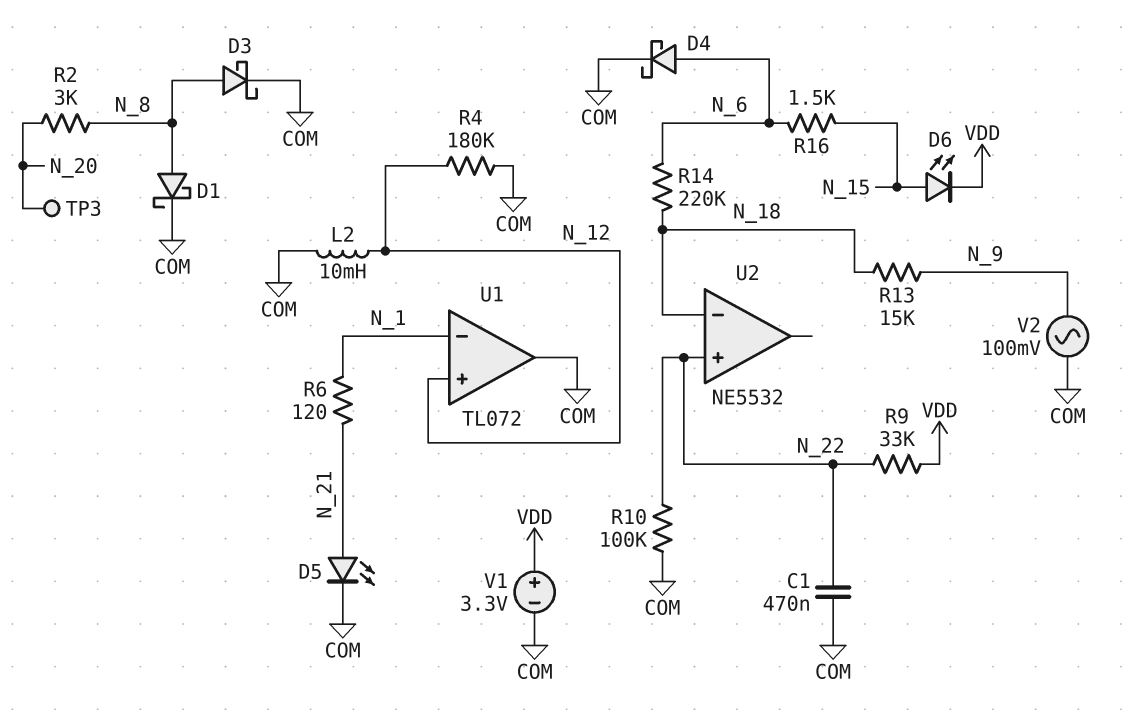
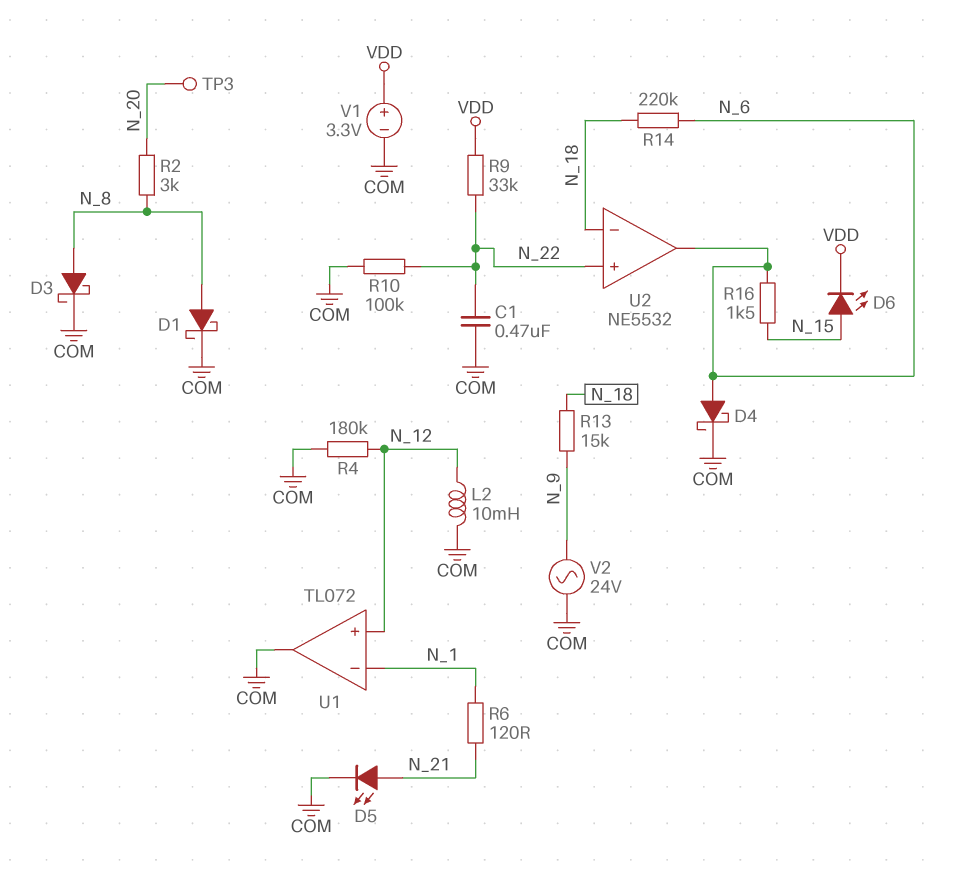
U2 pin out: none -> N_6
V2: AC 100mV (COM, N_9) -> AC 24V (COM, N_9)

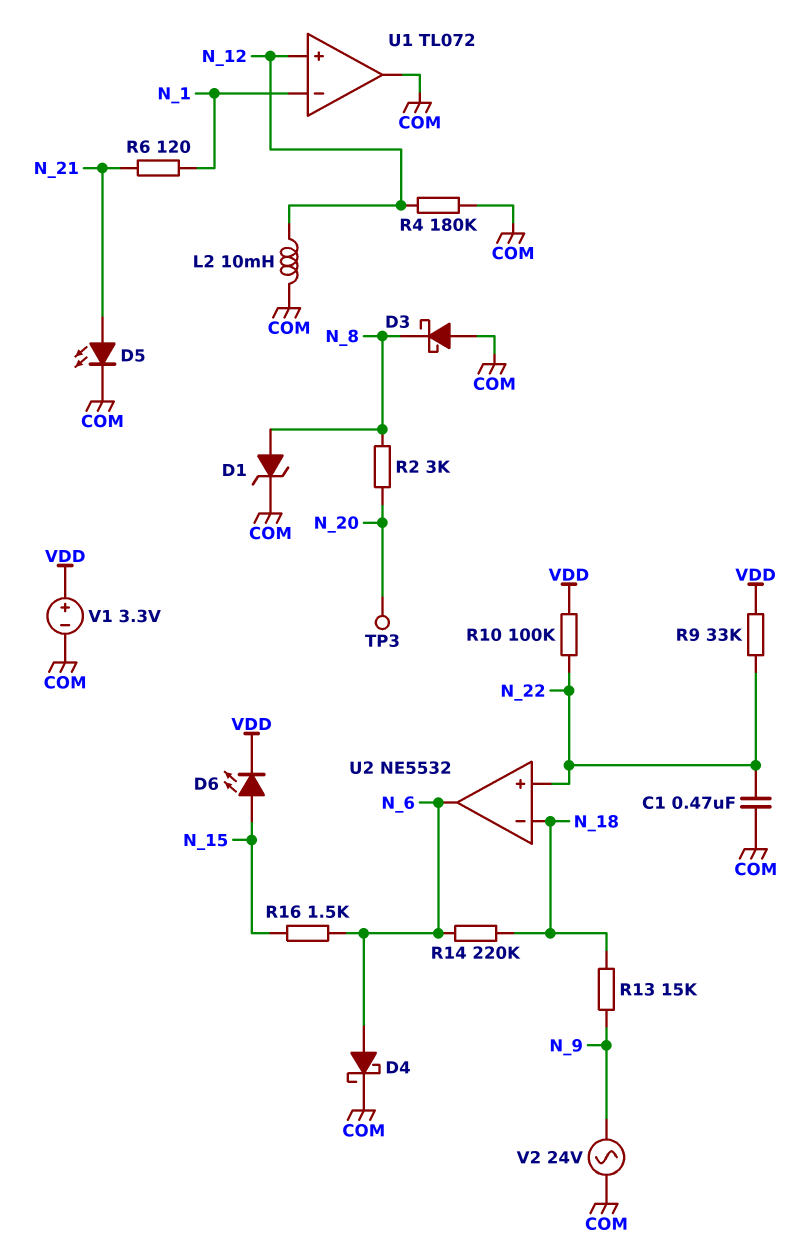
D1: schottky (A N_8, K COM) -> zener (A N_8, K COM)
D3: schottky (A N_8, K COM) -> schottky (A COM, K N_8)
R10: 100k (COM, N_22) -> 100k (N_22, VDD)

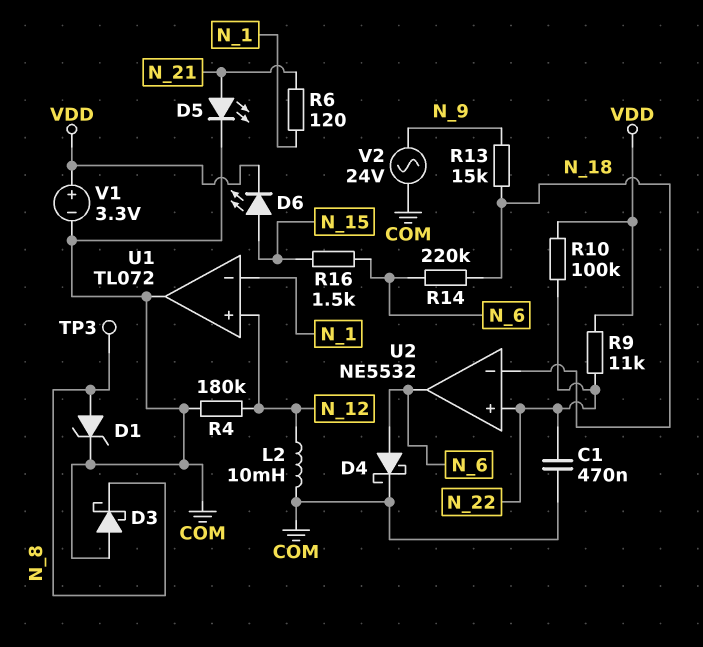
R2: 3k (N_8, N_20) -> none
R9: 33k (N_22, VDD) -> 11k (N_22, VDD)
TP3: test point (N_20) -> test point (N_8)

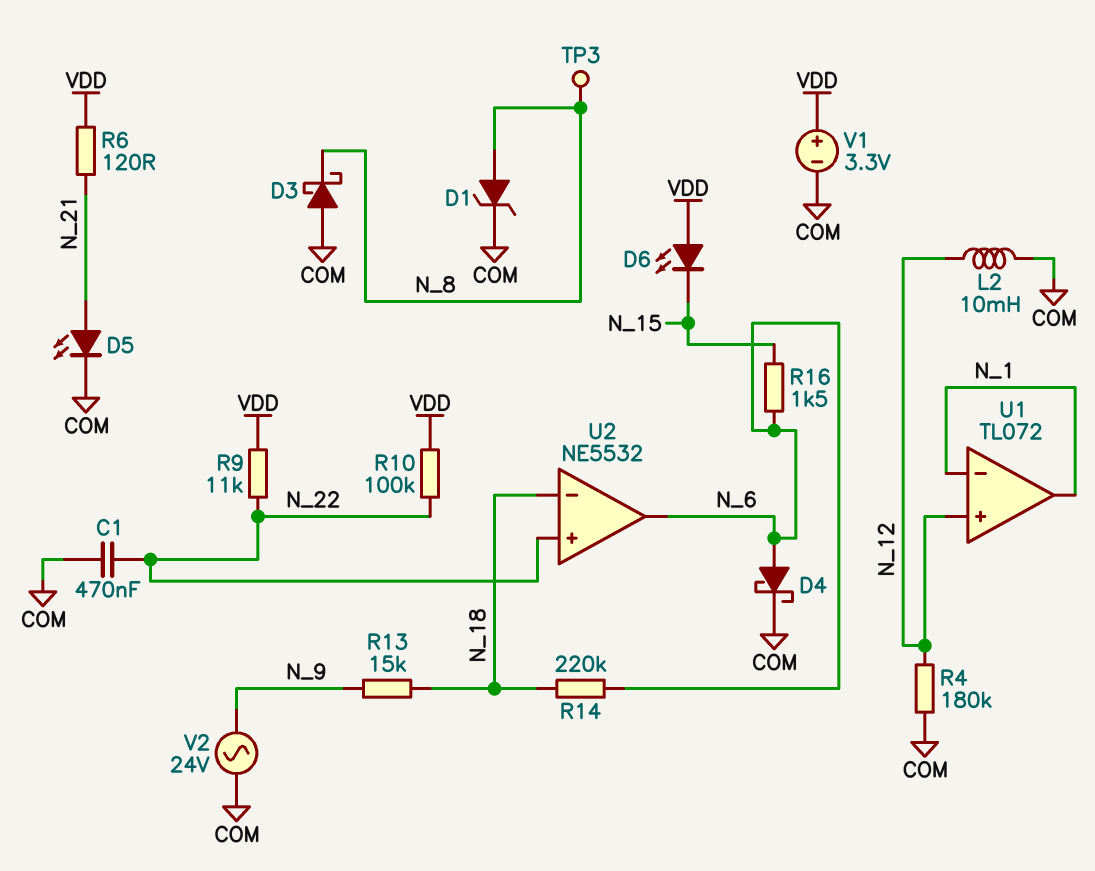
D6: LED (A N_15, K VDD) -> LED (A VDD, K N_15)
R6: 120 (N_1, N_21) -> 120 (N_21, VDD)
U1 pin out: COM -> N_1

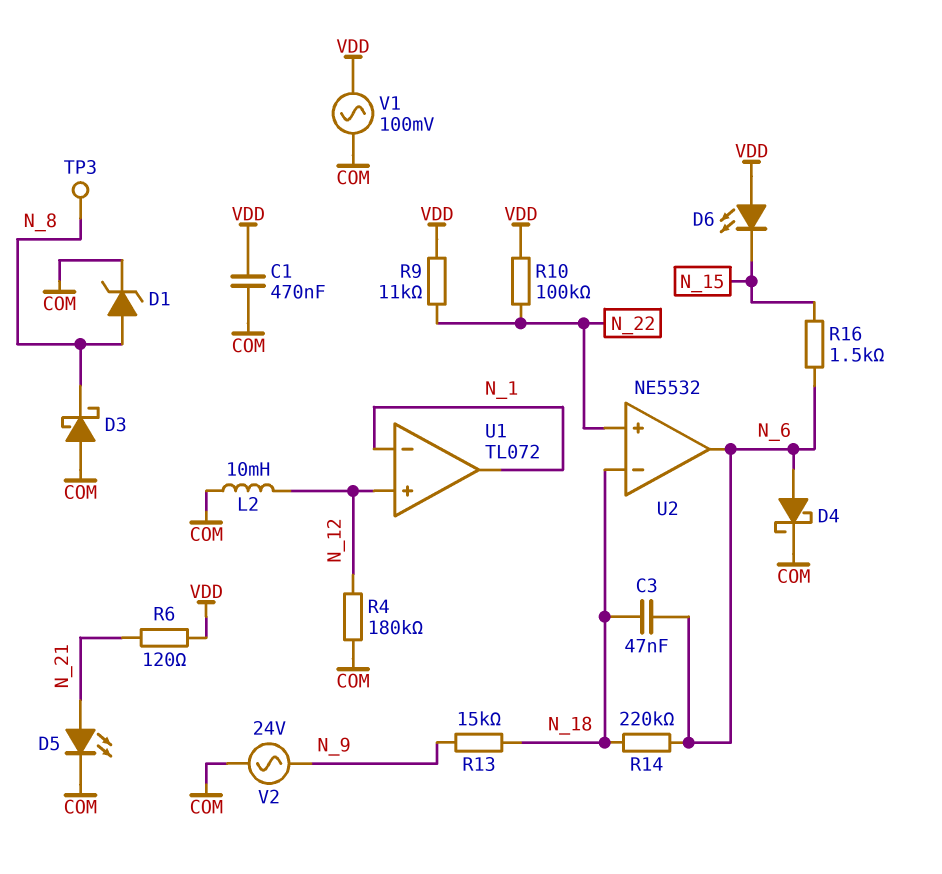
C1: 470nF (COM, N_22) -> 470nF (COM, VDD)
C3: none -> 47nF (N_6, N_18)
V1: 3.3V (plus VDD, minus COM) -> AC 100mV (COM, VDD)

